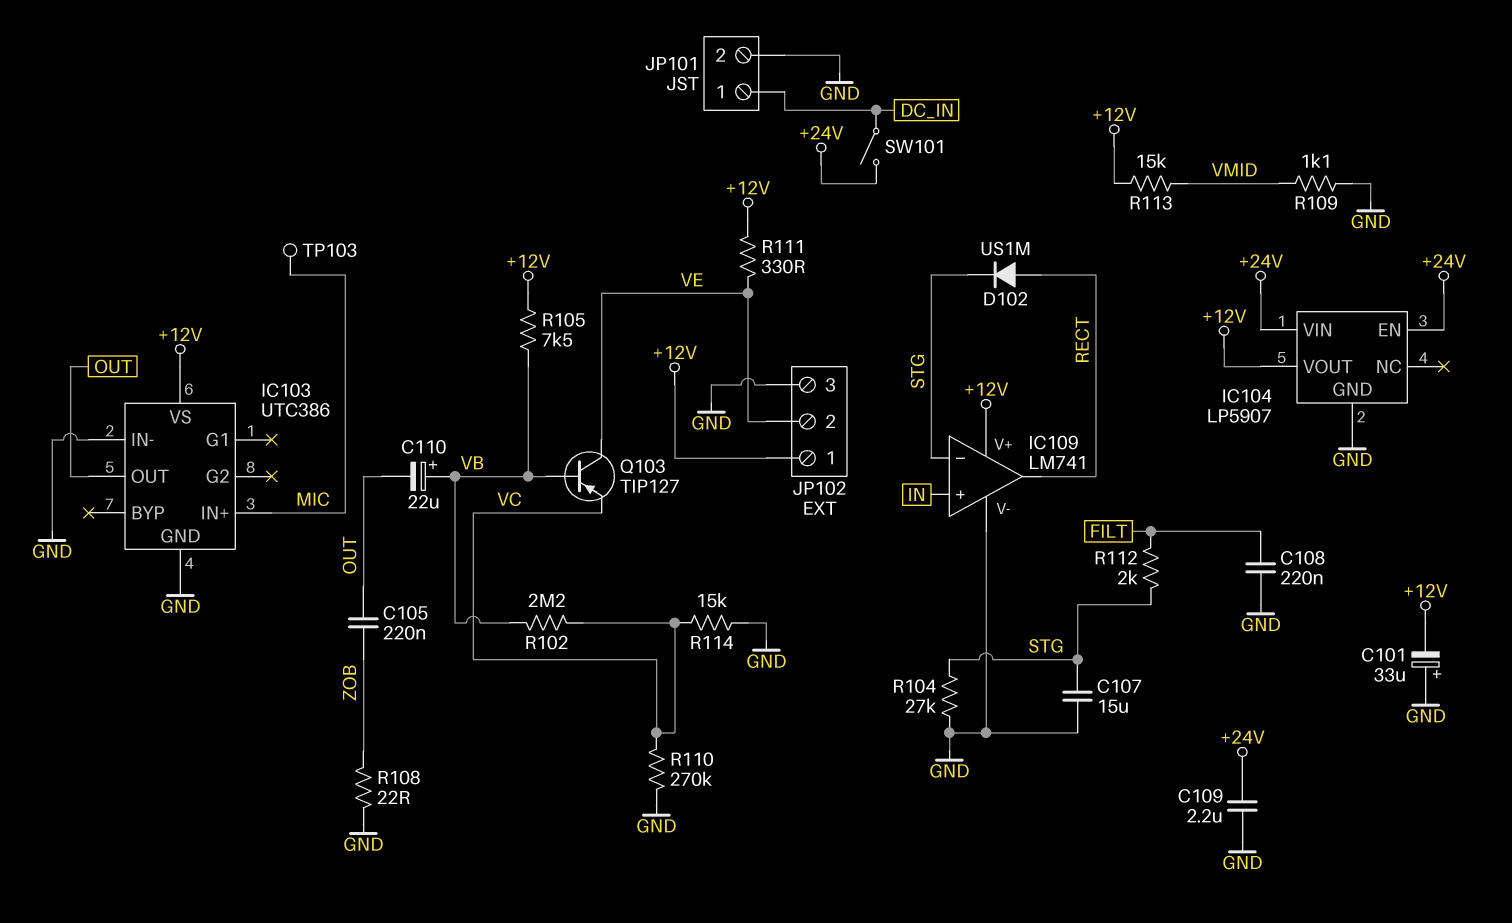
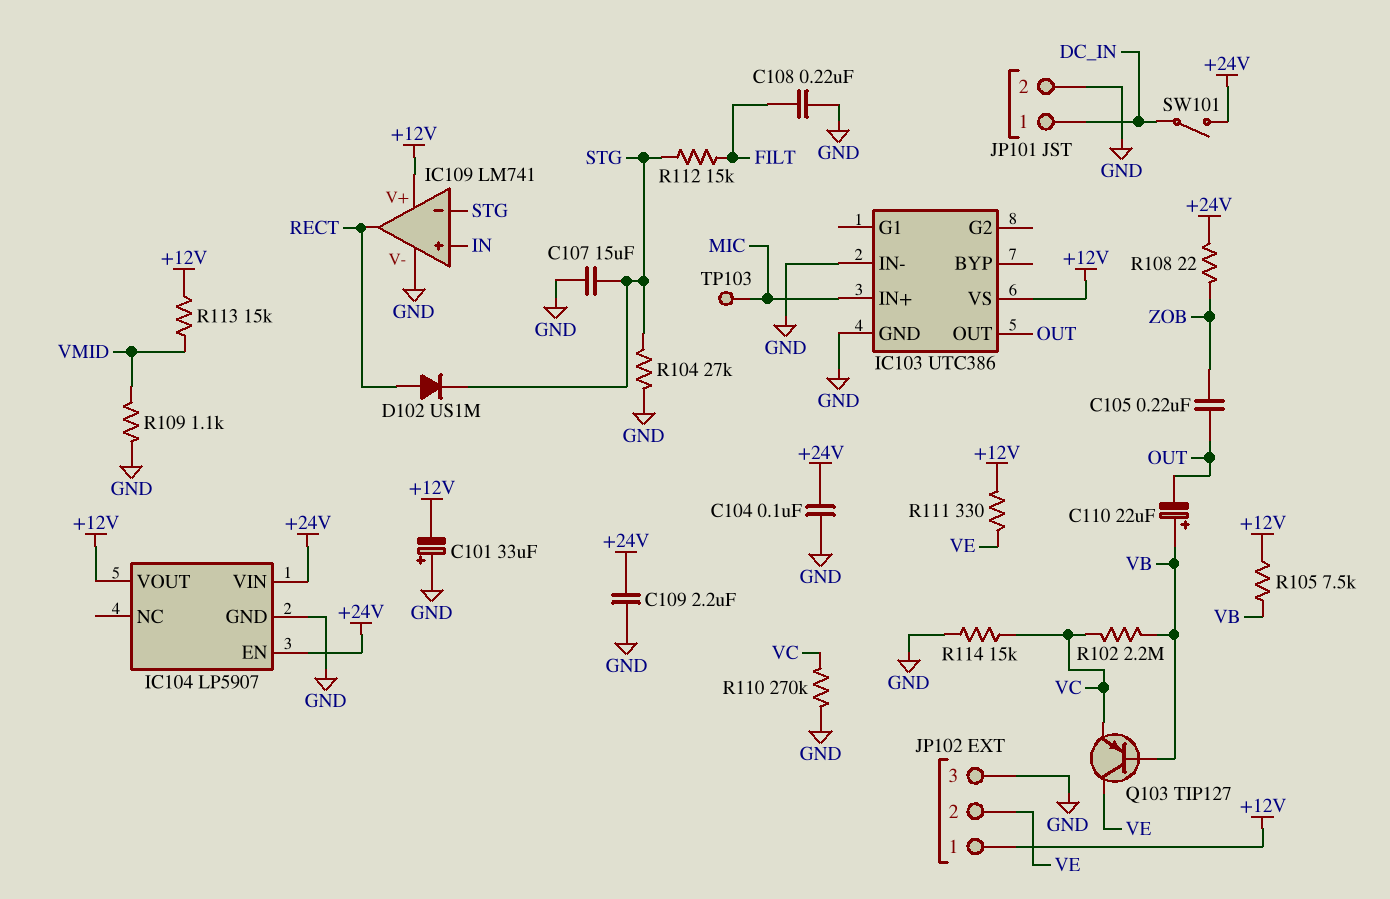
C104: none -> 100nF (+24V, GND)
R108: 22 (GND, ZOB) -> 22 (+24V, ZOB)
R112: 2k (FILT, STG) -> 15k (FILT, STG)

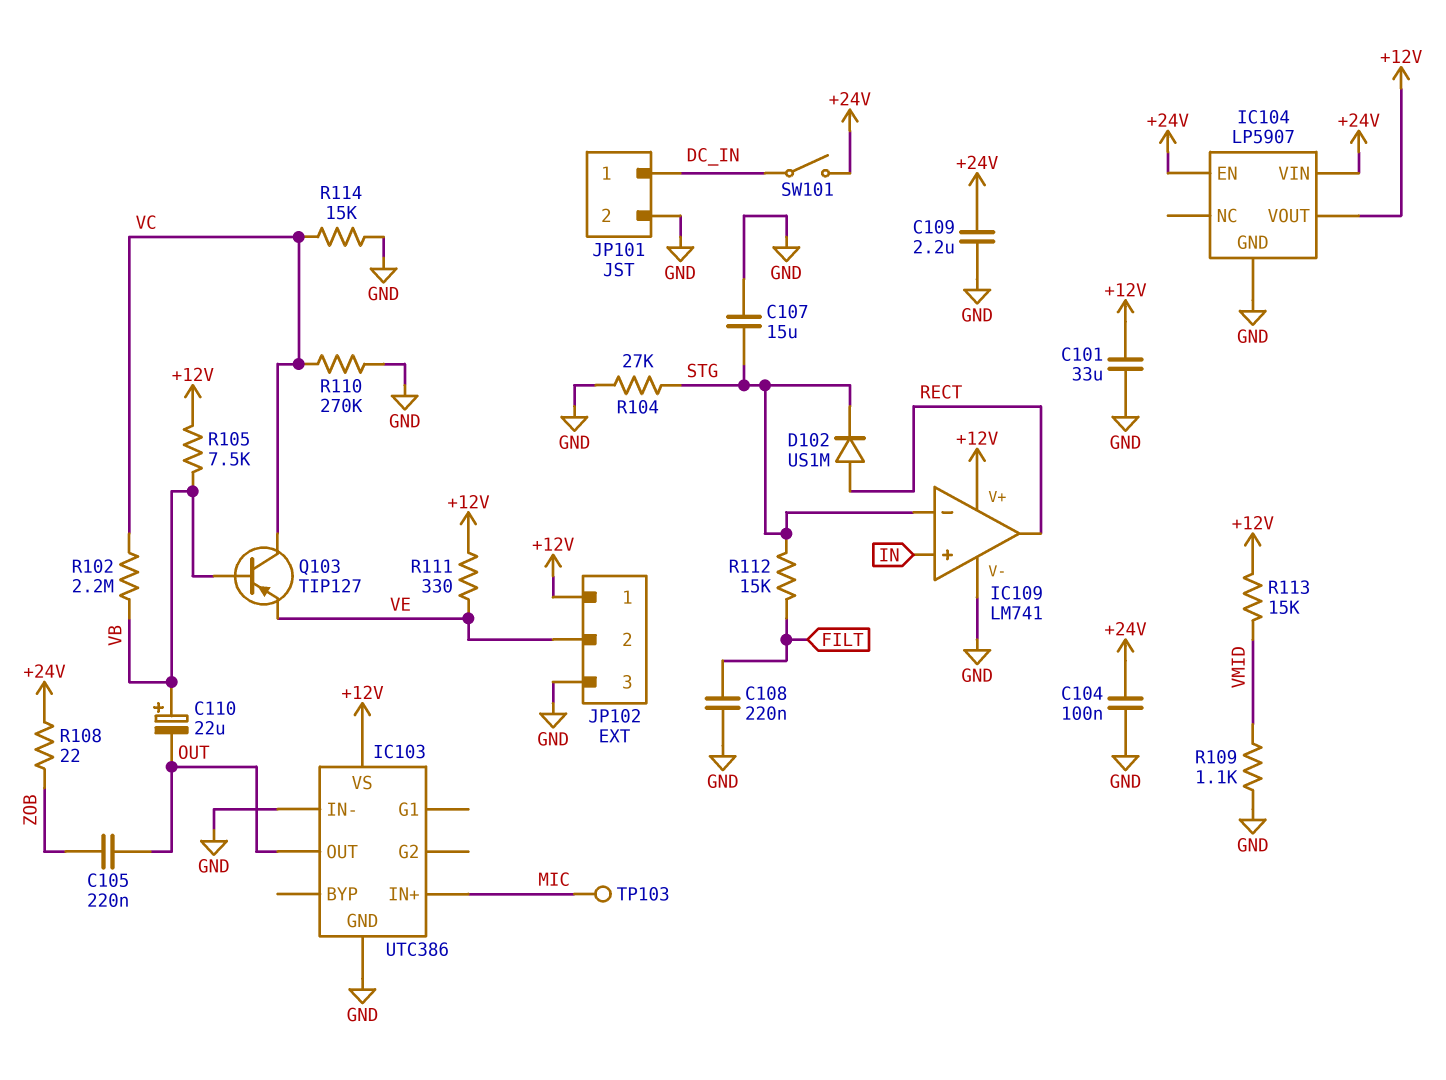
C101: 33uF (plus GND, minus +12V) -> 33uF (+12V, GND)
Q103: PNP TIP127 (B VB, C VE, E VC) -> PNP TIP127 (B VB, C VC, E VE)

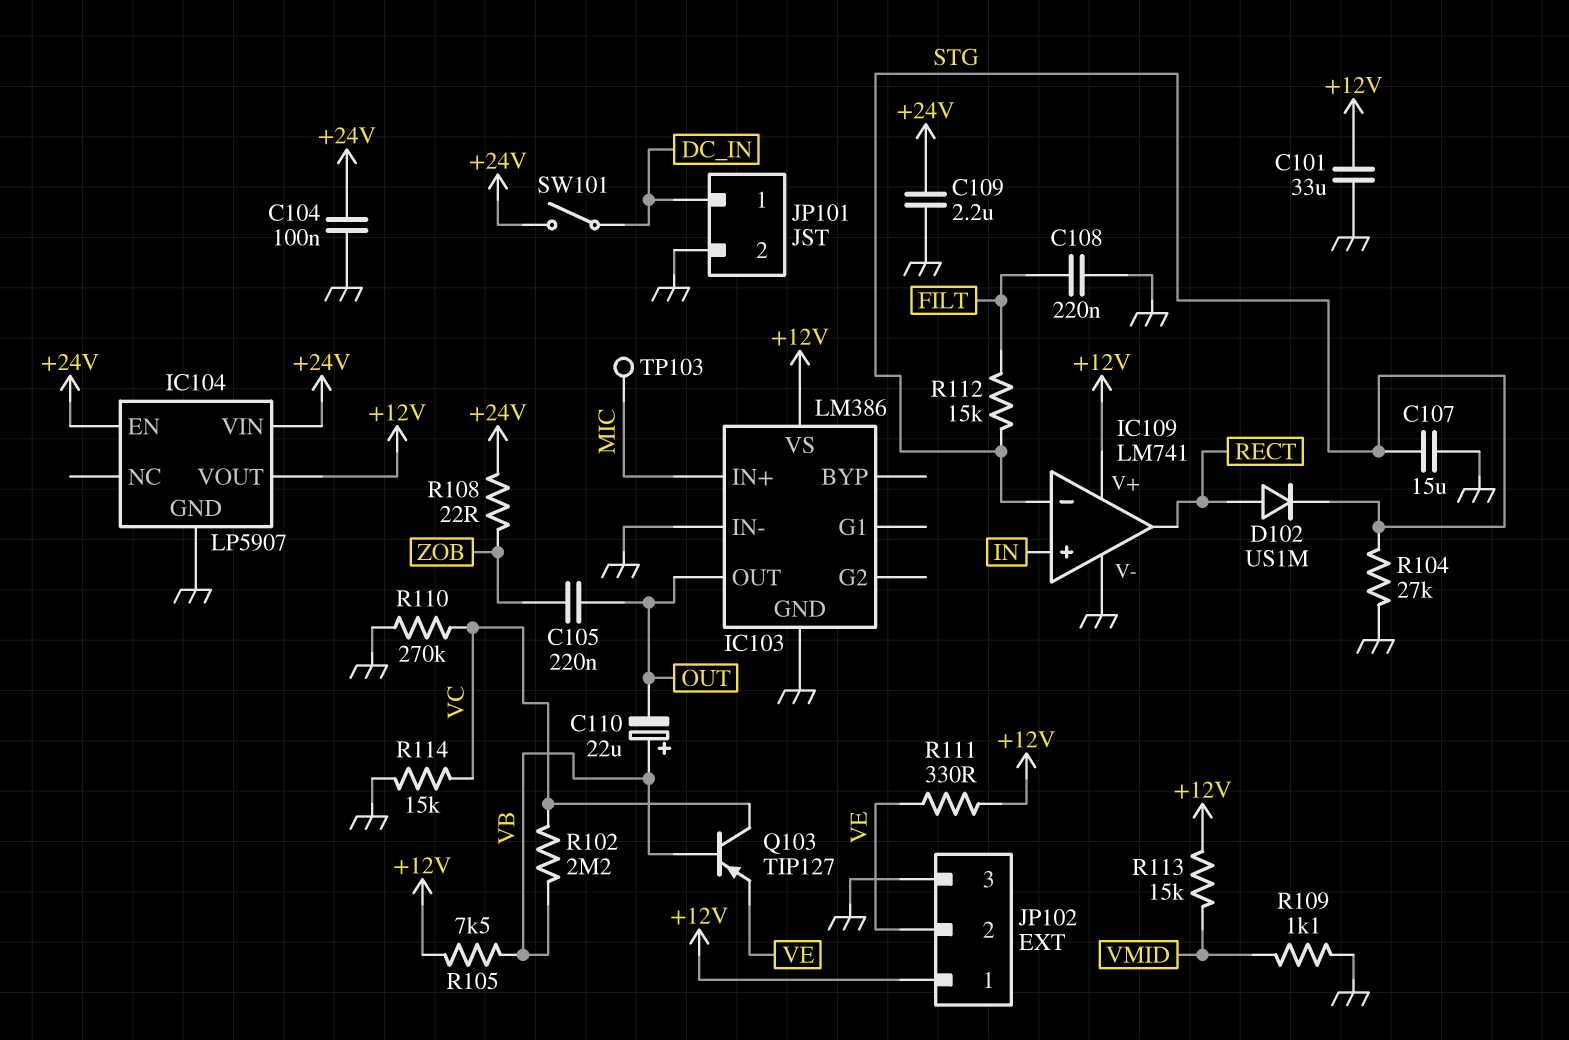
IC103: UTC386 -> LM386

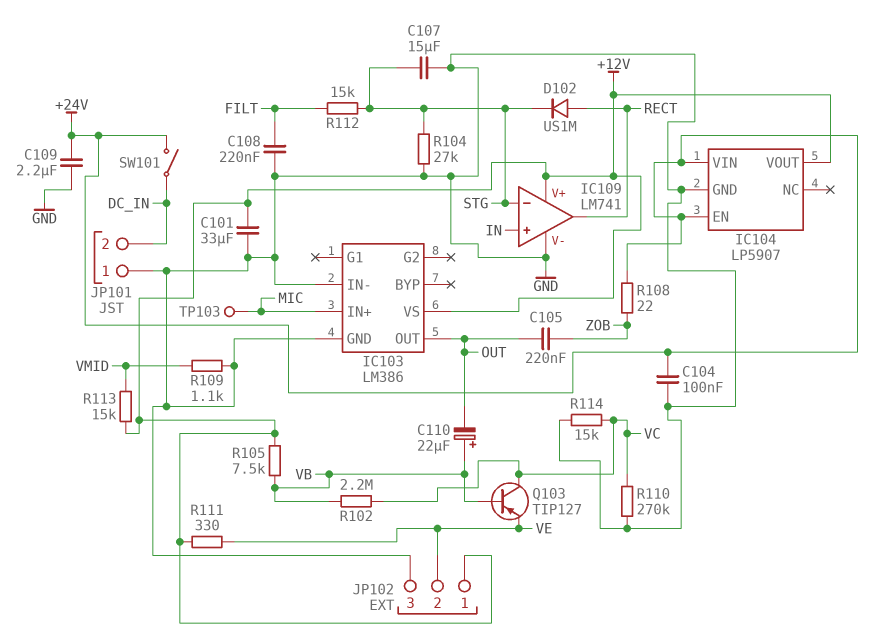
JP101 pin 1: DC_IN -> GND
JP101 pin 2: GND -> DC_IN

